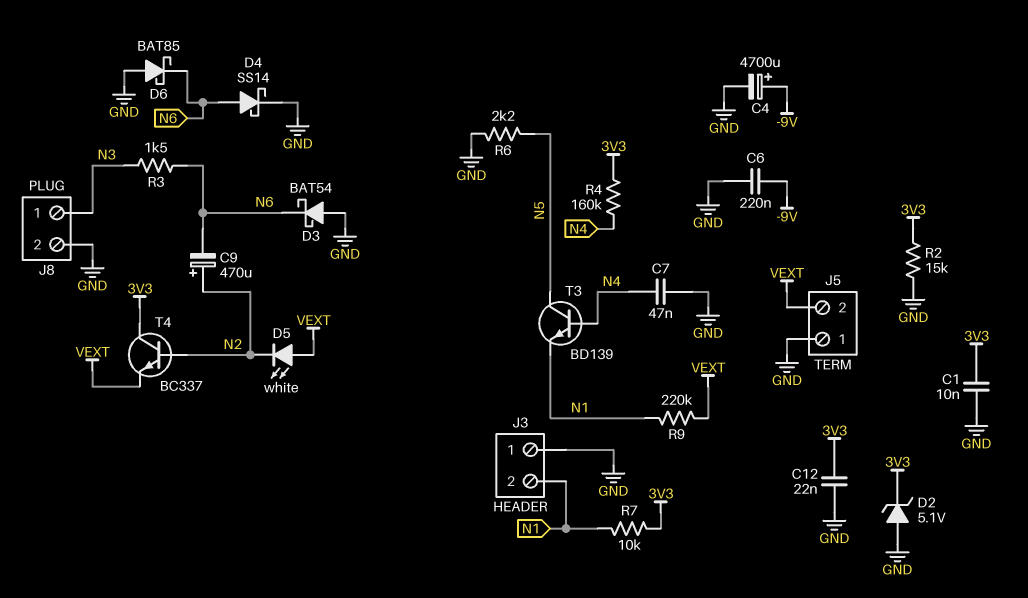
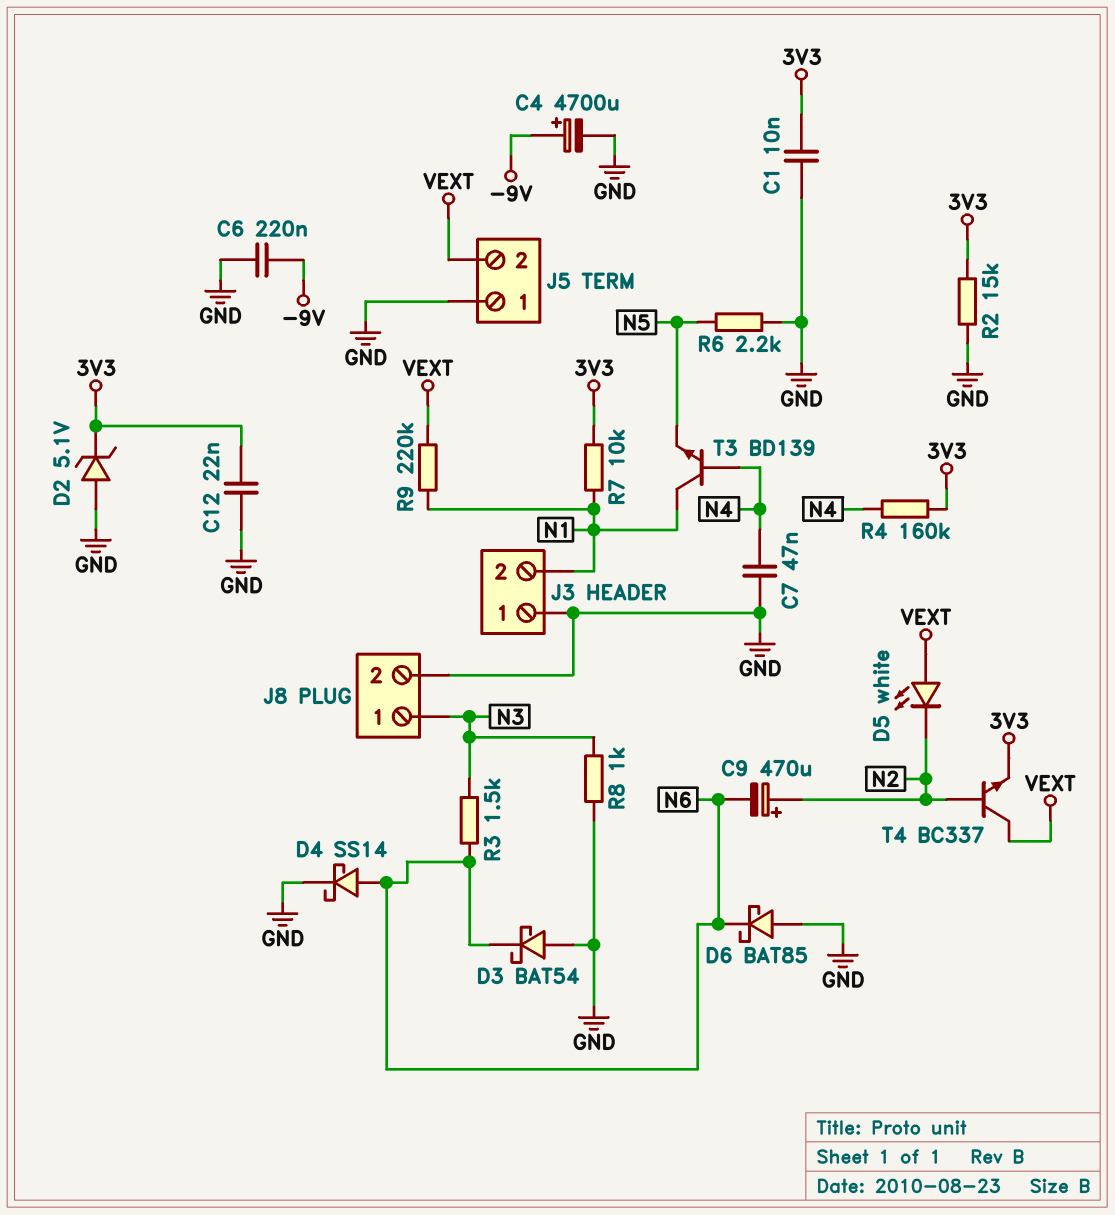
R8: none -> 1k (GND, N3)
T3: NPN BD139 (B N4, C N5, E N1) -> NPN BD139 (B N4, C N1, E N5)
T4: NPN BC337 (B N2, C 3V3, E VEXT) -> NPN BC337 (B N2, C VEXT, E 3V3)

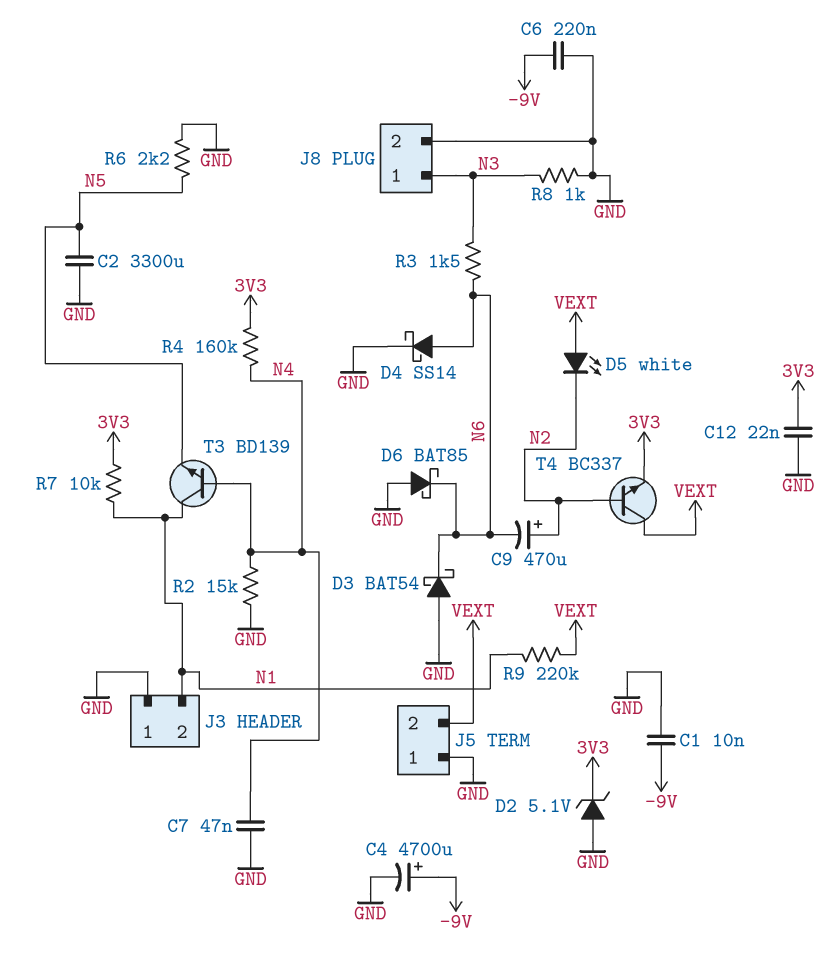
C1: 10nF (3V3, GND) -> 10nF (-9V, GND)
C2: none -> 3300uF (GND, N5)
R2: 15k (3V3, GND) -> 15k (GND, N4)

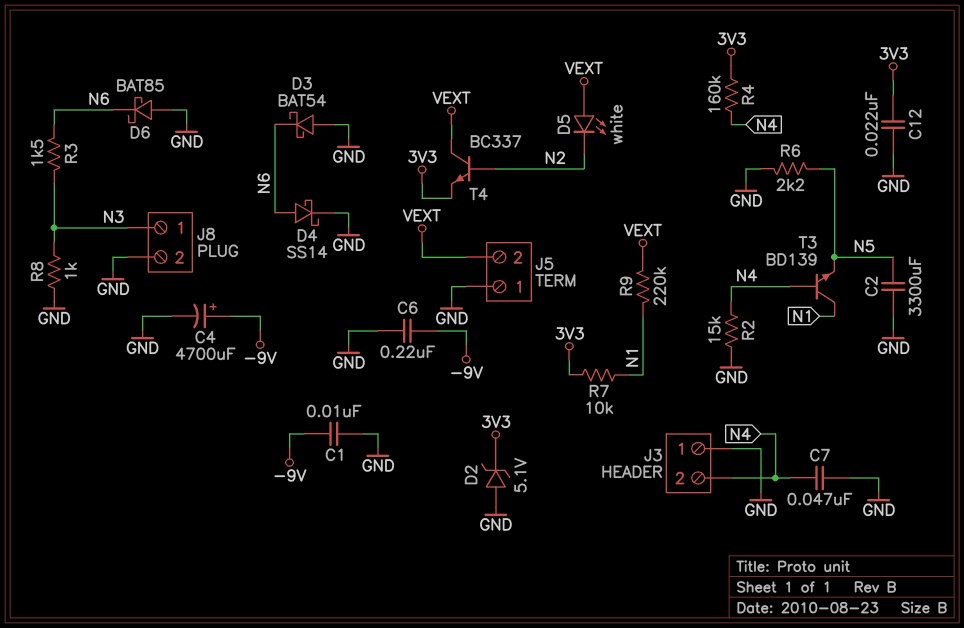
C9: 470uF (plus N2, minus N6) -> none
J3 pin 2: N1 -> N4

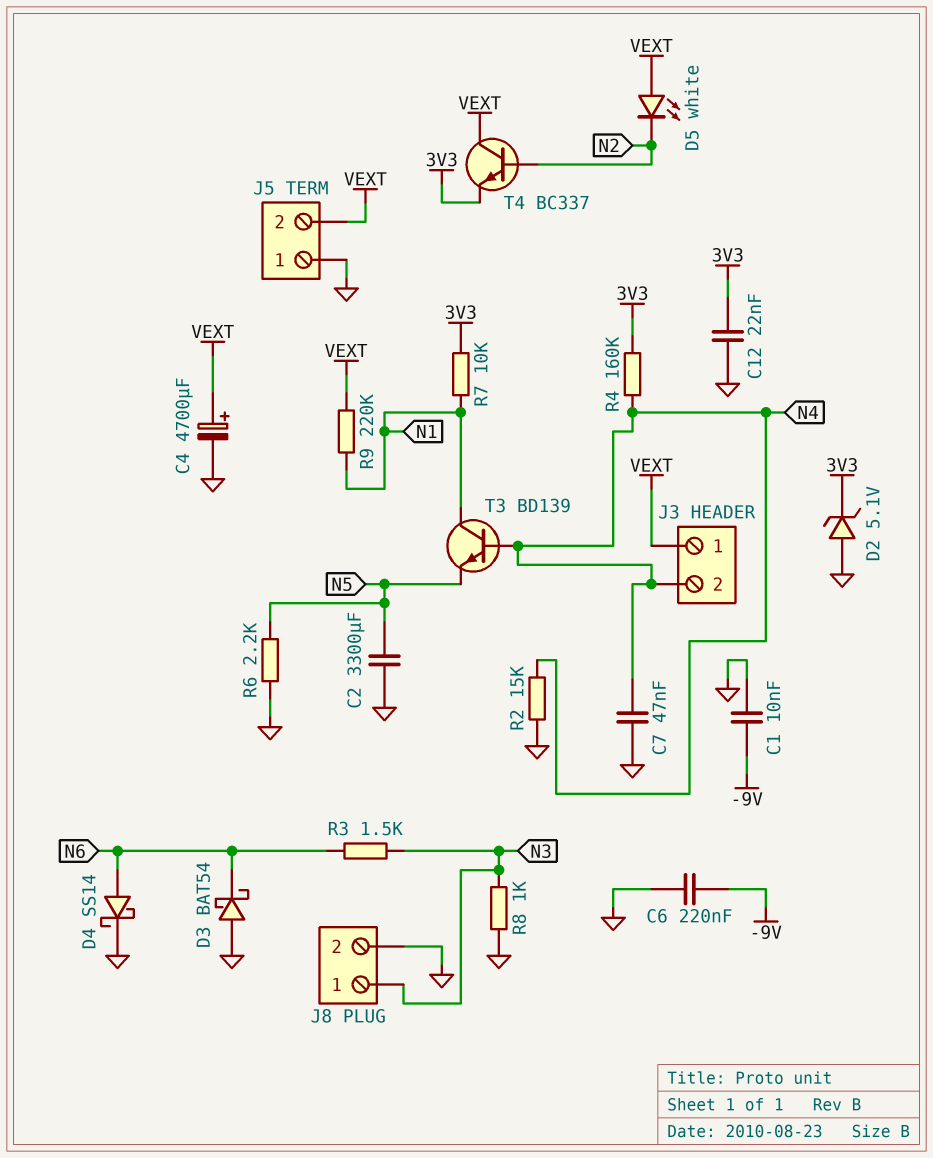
C4: 4700uF (plus -9V, minus GND) -> 4700uF (plus VEXT, minus GND)
D6: schottky BAT85 (A GND, K N6) -> none
J3 pin 1: GND -> VEXT

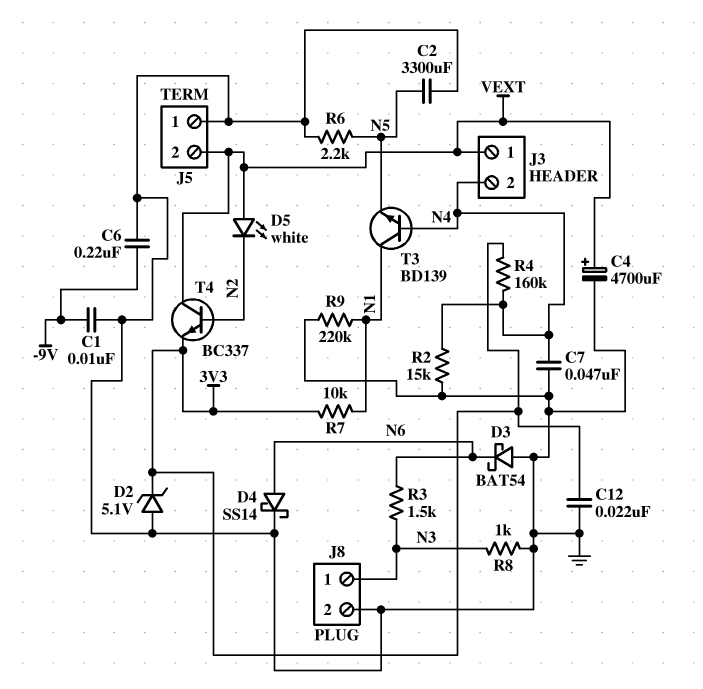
R9: 220k (N1, VEXT) -> 220k (GND, N1)

